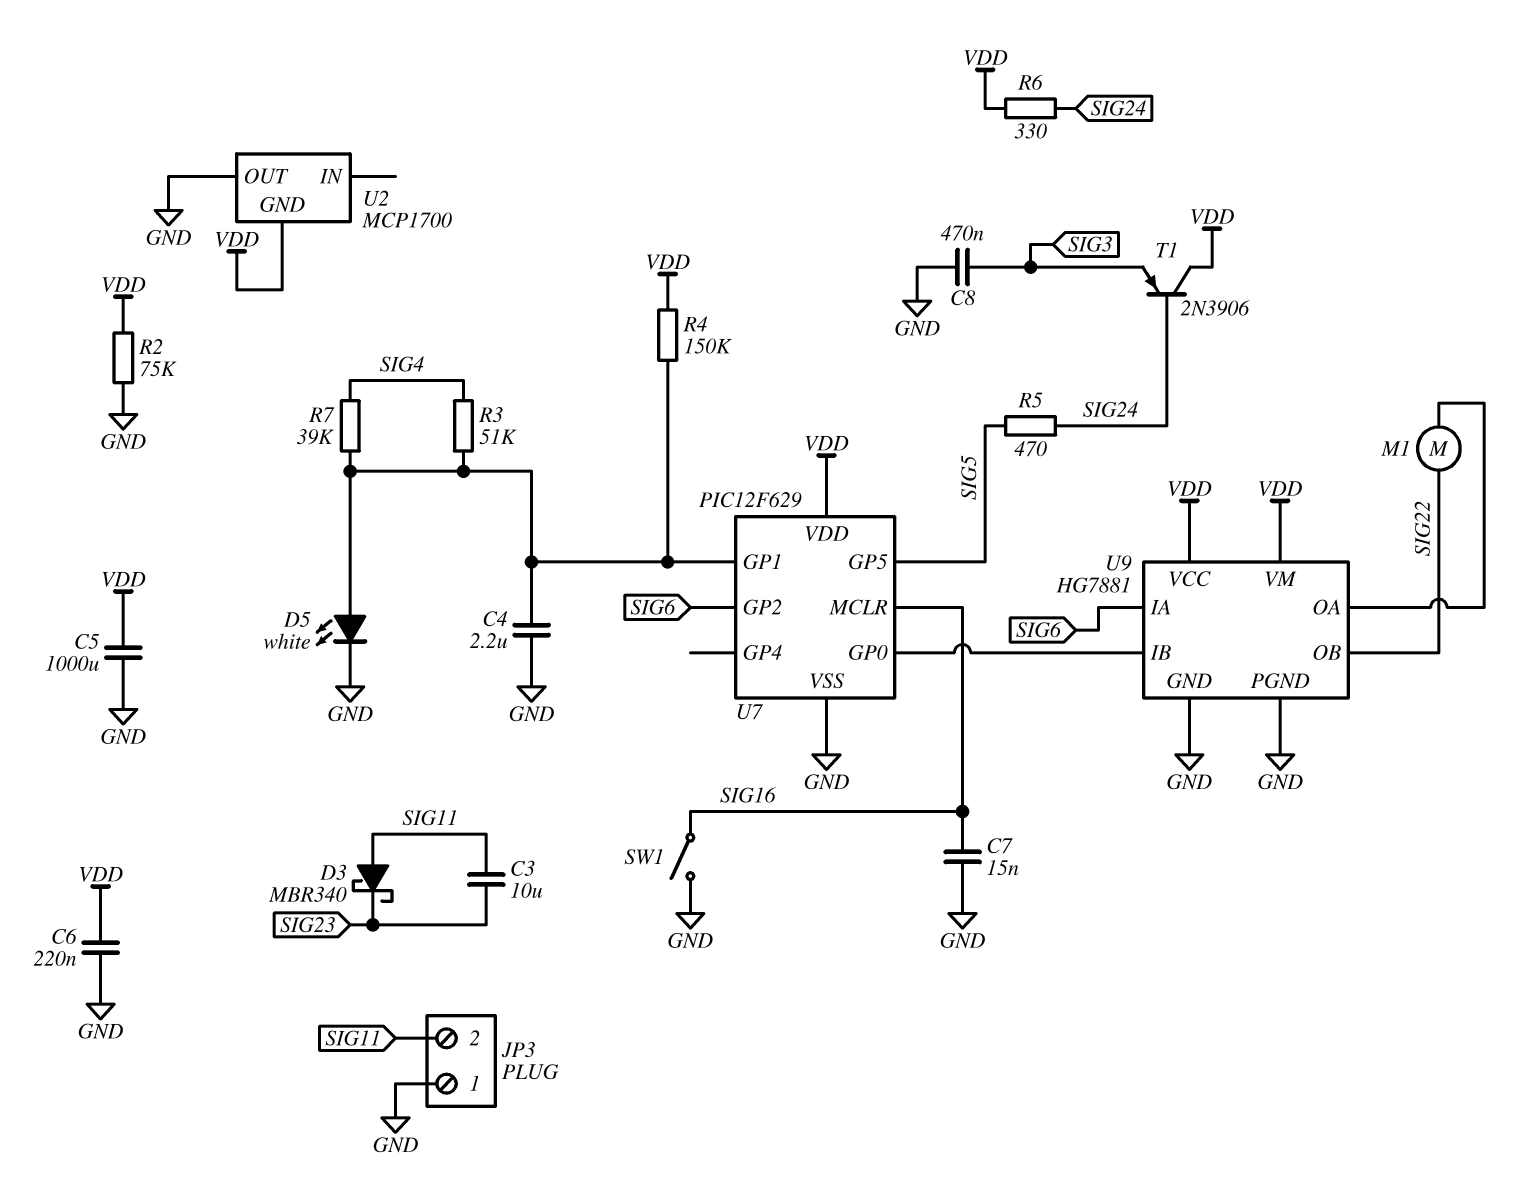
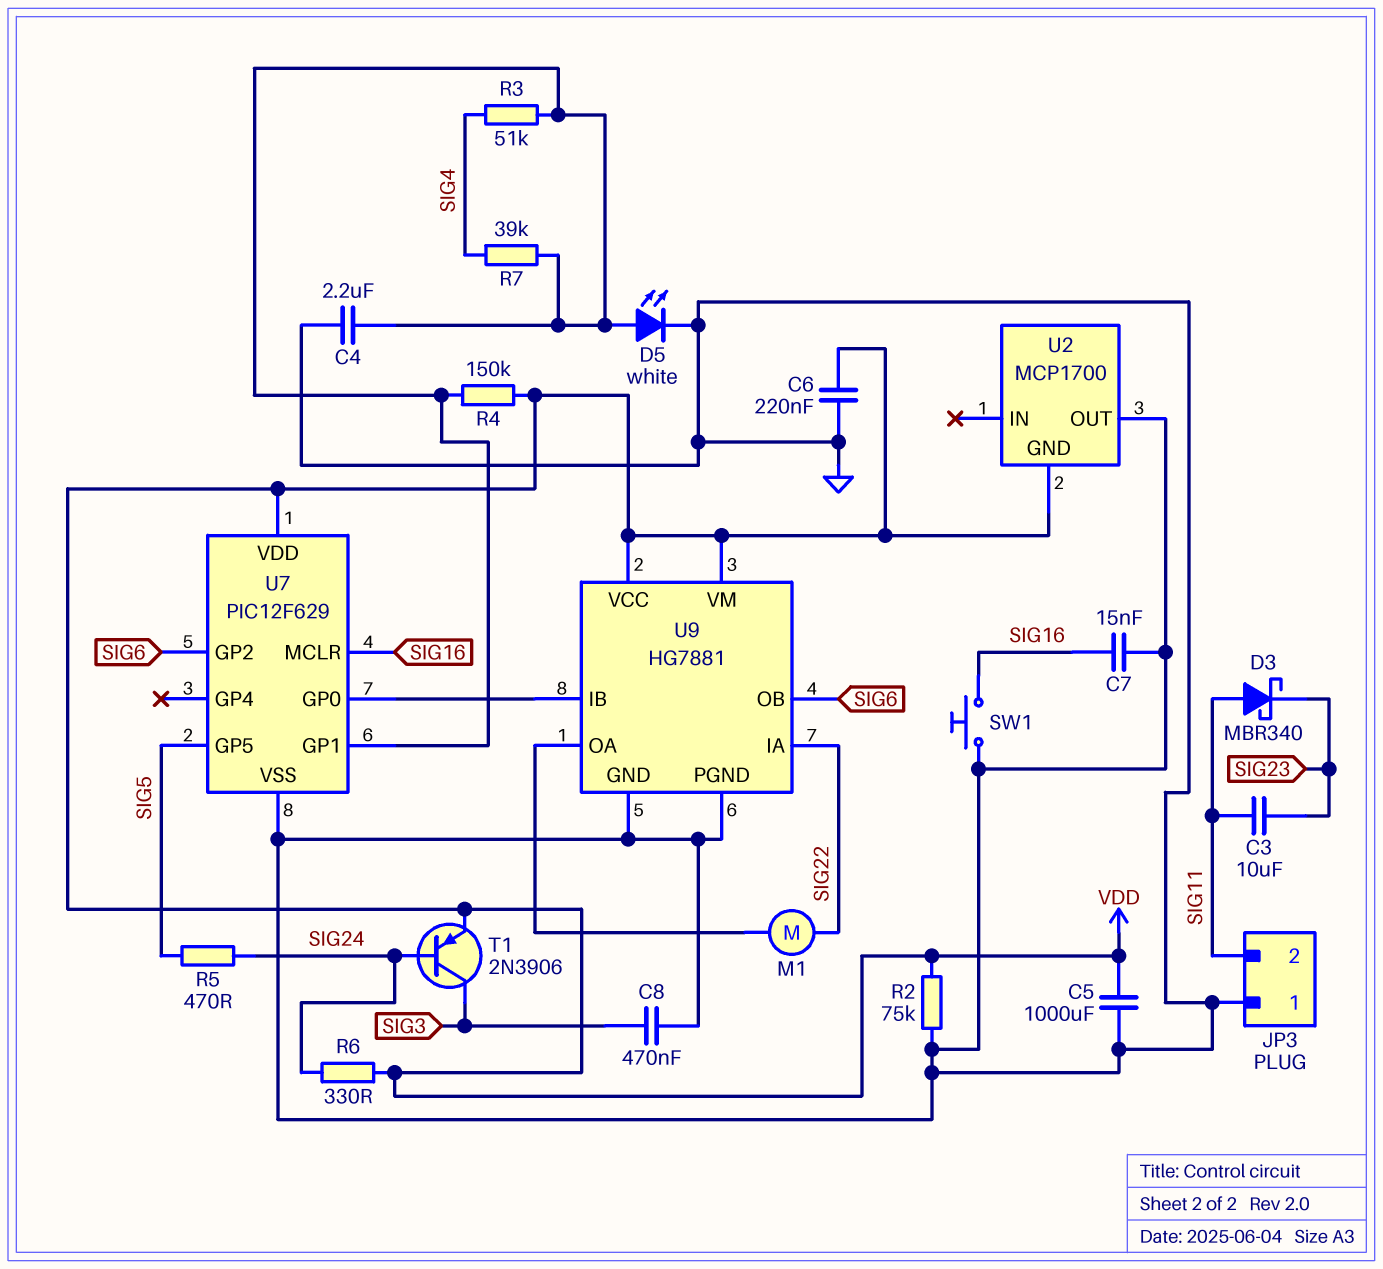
SW1: switch (GND, SIG16) -> button (GND, SIG16)
T1: PNP 2N3906 (B SIG24, C VDD, E SIG3) -> PNP 2N3906 (B SIG24, C SIG3, E VDD)
U9 pin IA: SIG6 -> SIG22
U9 pin OB: SIG22 -> SIG6

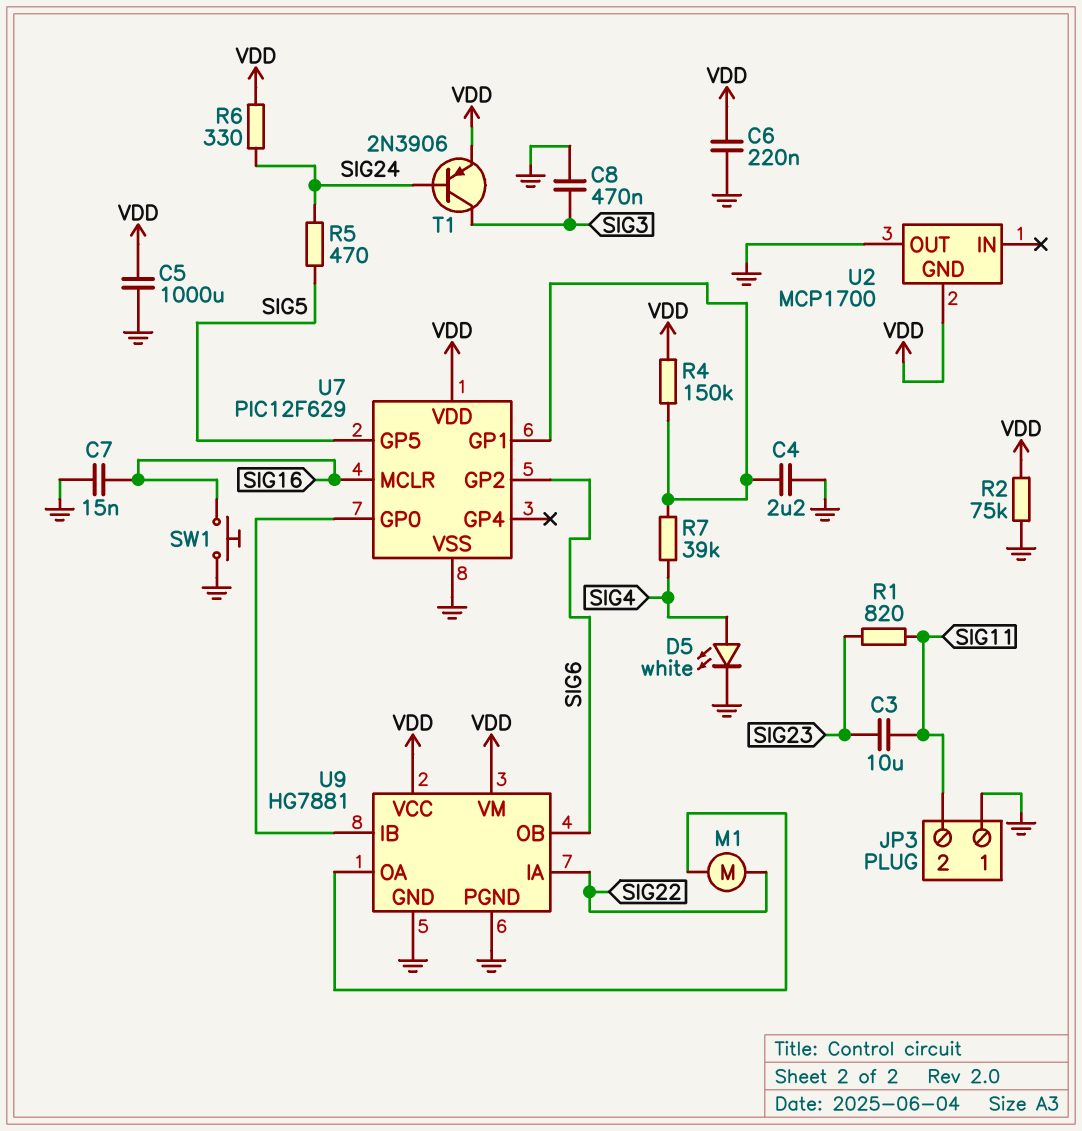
D3: schottky MBR340 (A SIG11, K SIG23) -> none
D5: LED white (A U7/GP1, K GND) -> LED white (A SIG4, K GND)
R1: none -> 820 (SIG11, SIG23)
R3: 51k (SIG4, U7/GP1) -> none

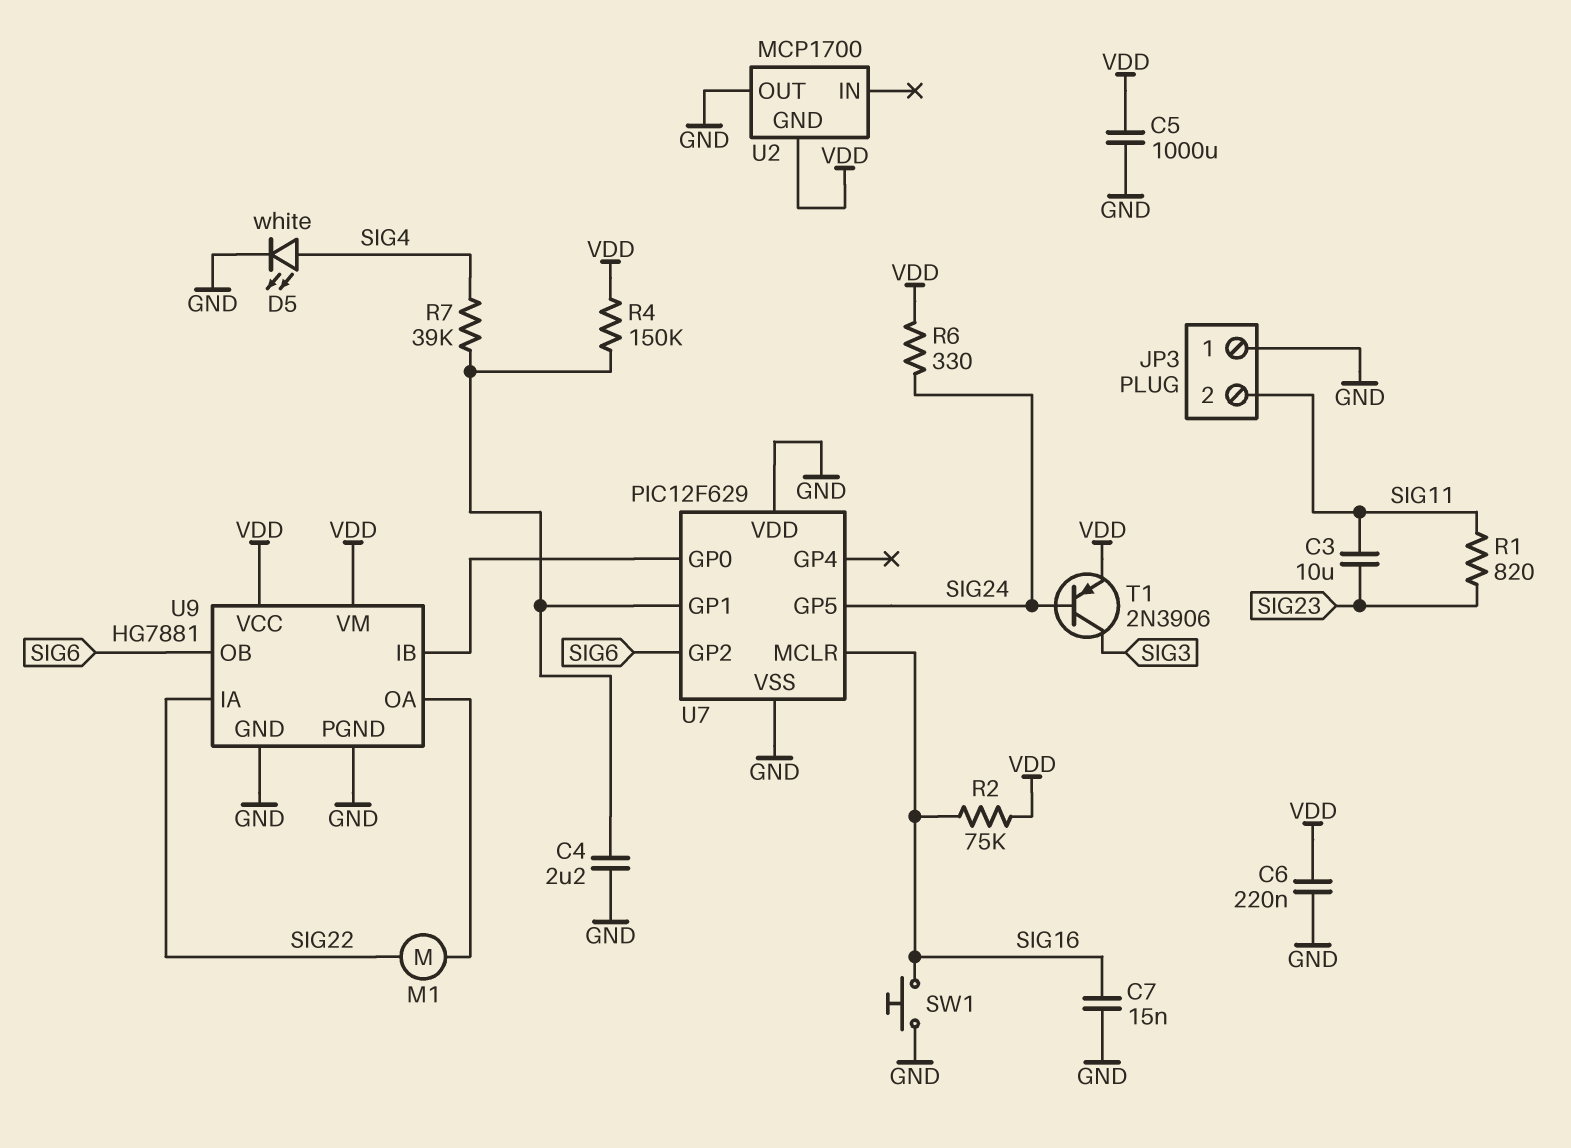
C8: 470nF (GND, SIG3) -> none
R2: 75k (GND, VDD) -> 75k (SIG16, VDD)
R5: 470 (SIG5, SIG24) -> none
U7 pin GP5: SIG5 -> SIG24
U7 pin VDD: VDD -> GND

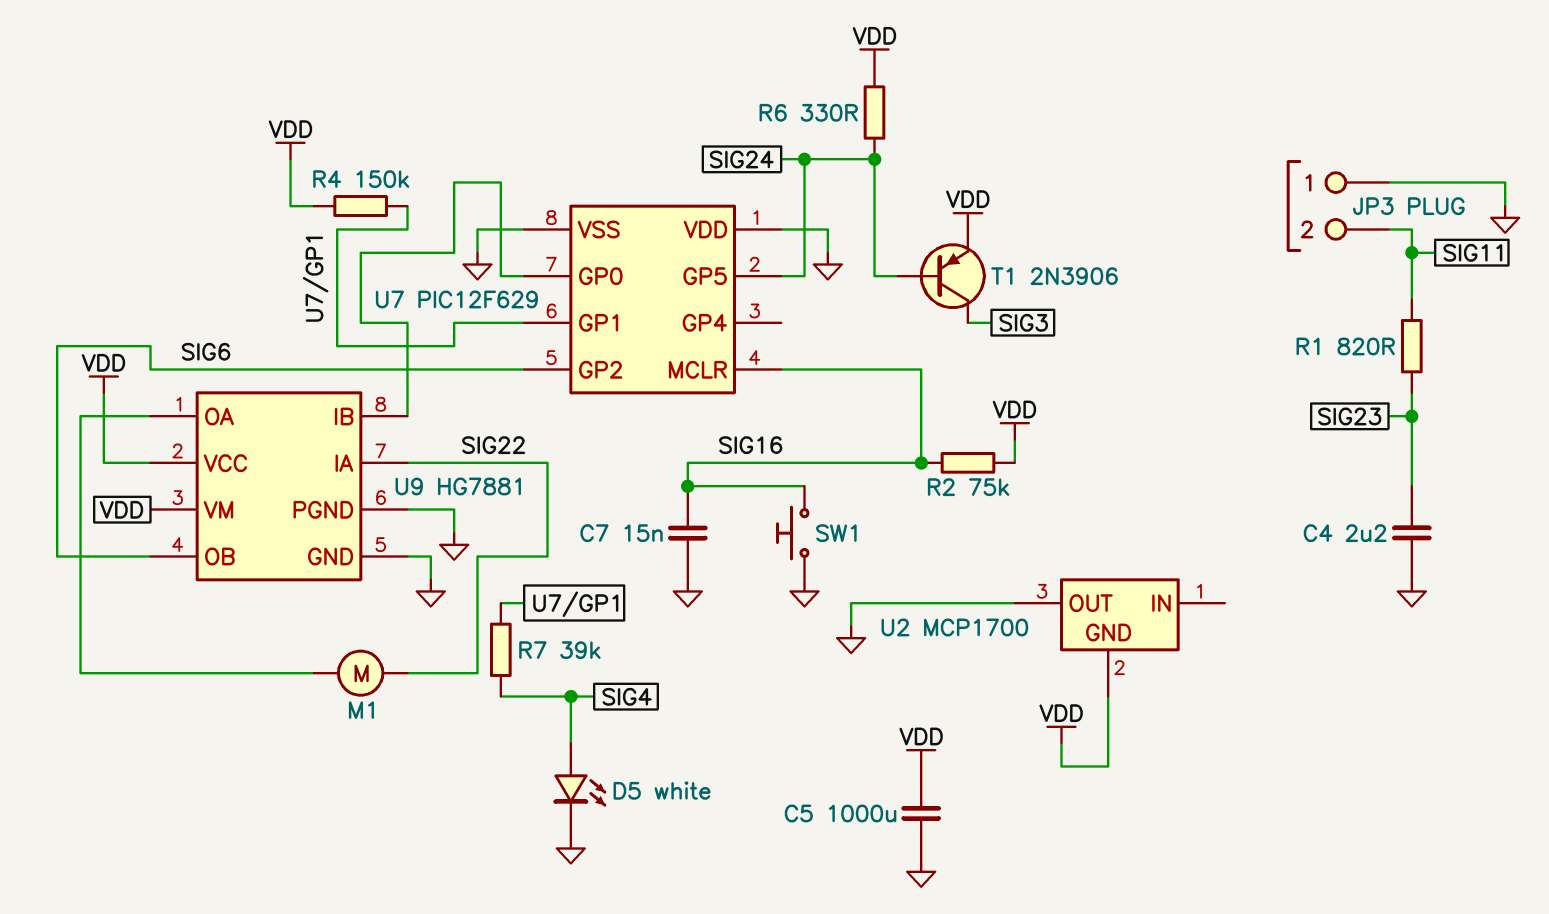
C3: 10uF (SIG11, SIG23) -> none
C4: 2.2uF (GND, U7/GP1) -> 2.2uF (GND, SIG23)
C6: 220nF (GND, VDD) -> none

